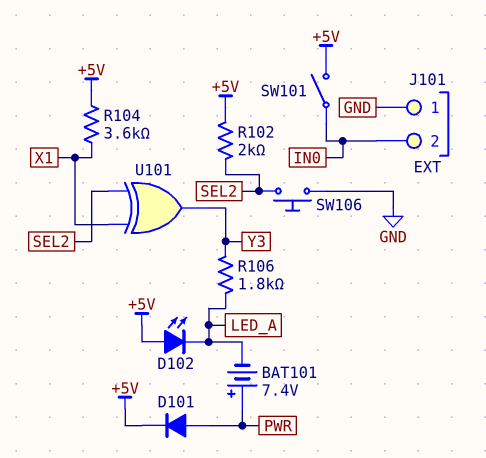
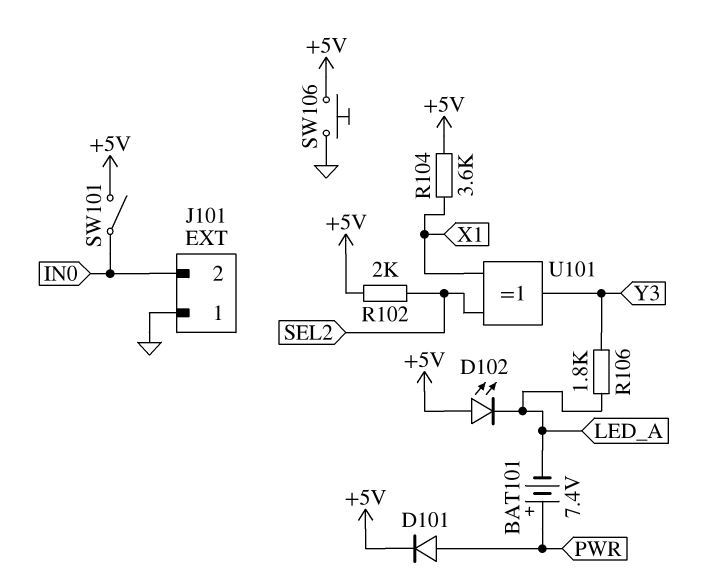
SW106: button (GND, SEL2) -> button (+5V, GND)

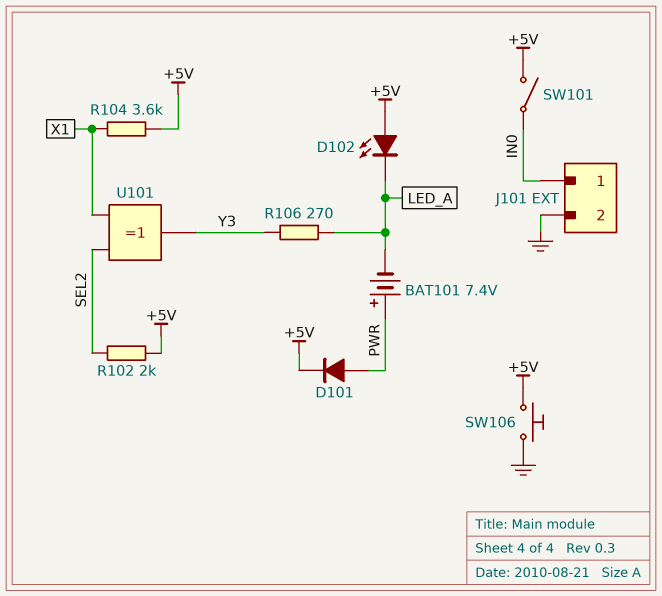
J101 pin 1: GND -> IN0
J101 pin 2: IN0 -> GND
R106: 1.8k (LED_A, Y3) -> 270 (LED_A, Y3)

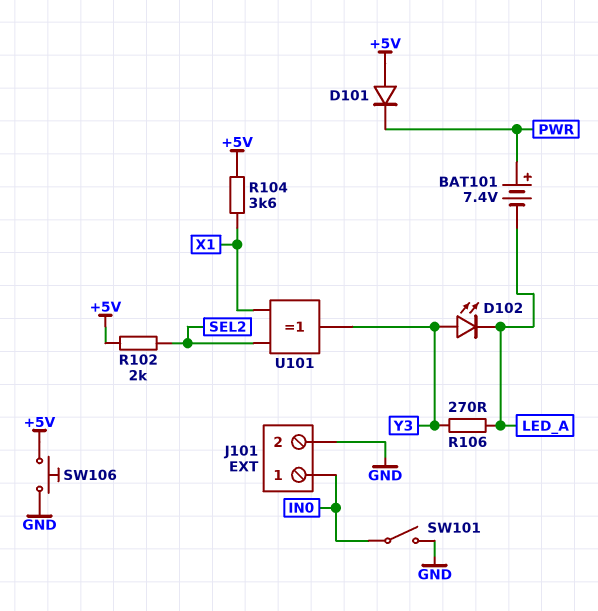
D101: diode (A PWR, K +5V) -> diode (A +5V, K PWR)
D102: LED (A +5V, K LED_A) -> LED (A Y3, K LED_A)
SW101: switch (+5V, IN0) -> switch (GND, IN0)

